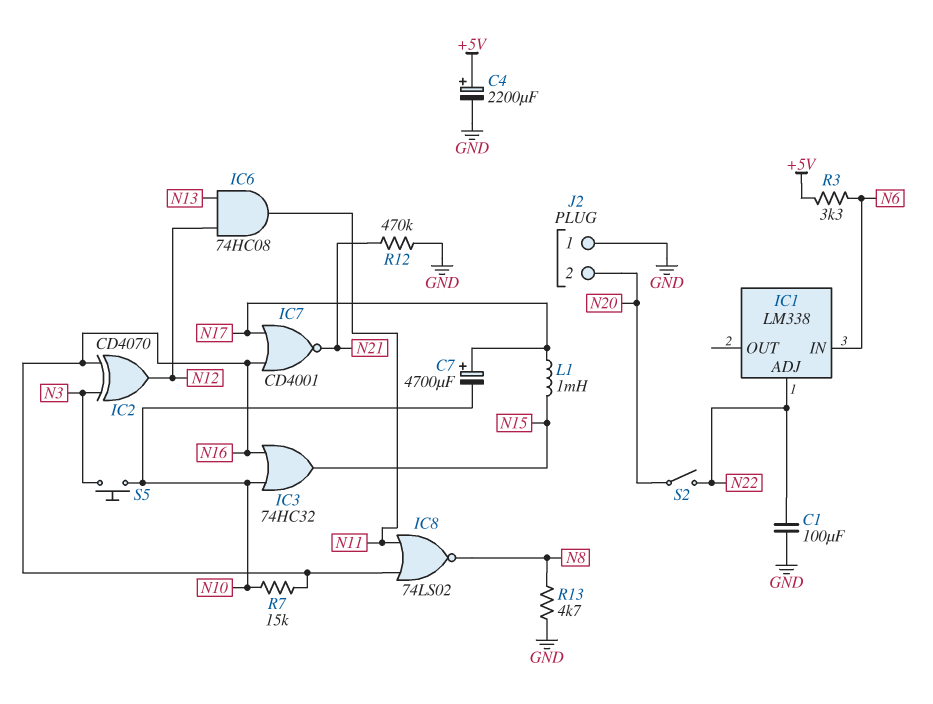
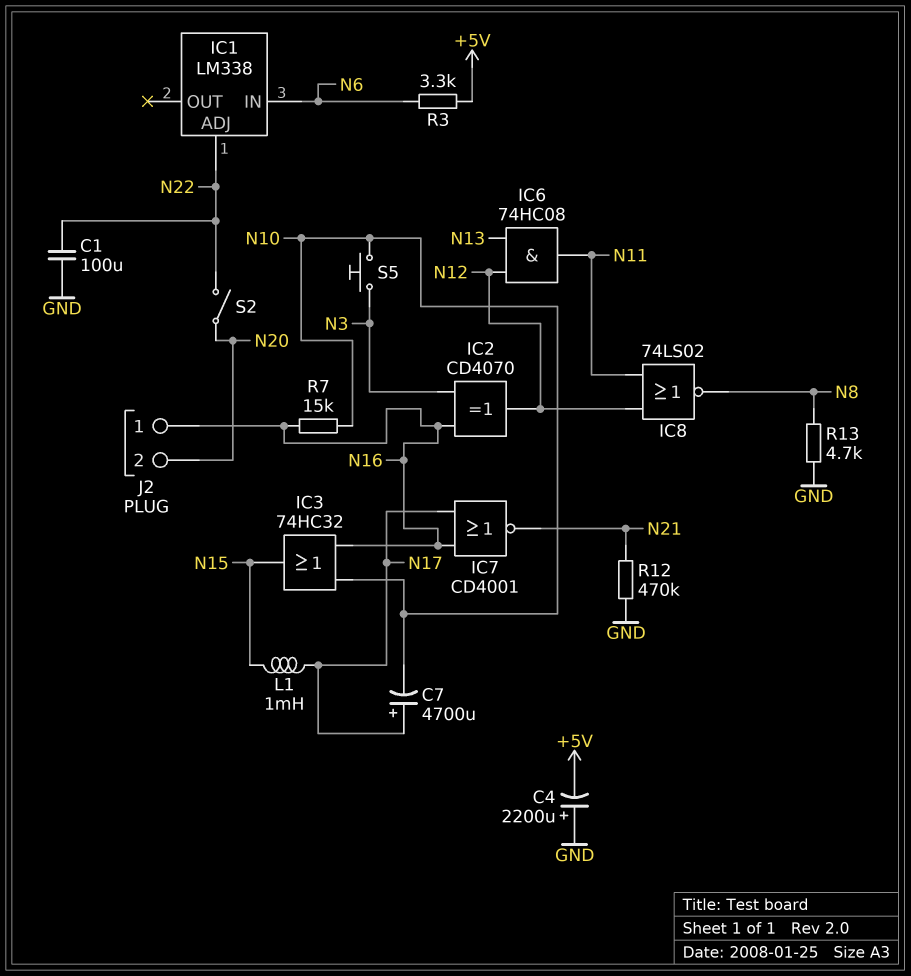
C4: 2200uF (plus +5V, minus GND) -> 2200uF (plus GND, minus +5V)
IC8: NOR 74LS02 (in N11, in N16, out N8) -> NOR 74LS02 (in N11, in N12, out N8)
J2 pin 1: GND -> N16

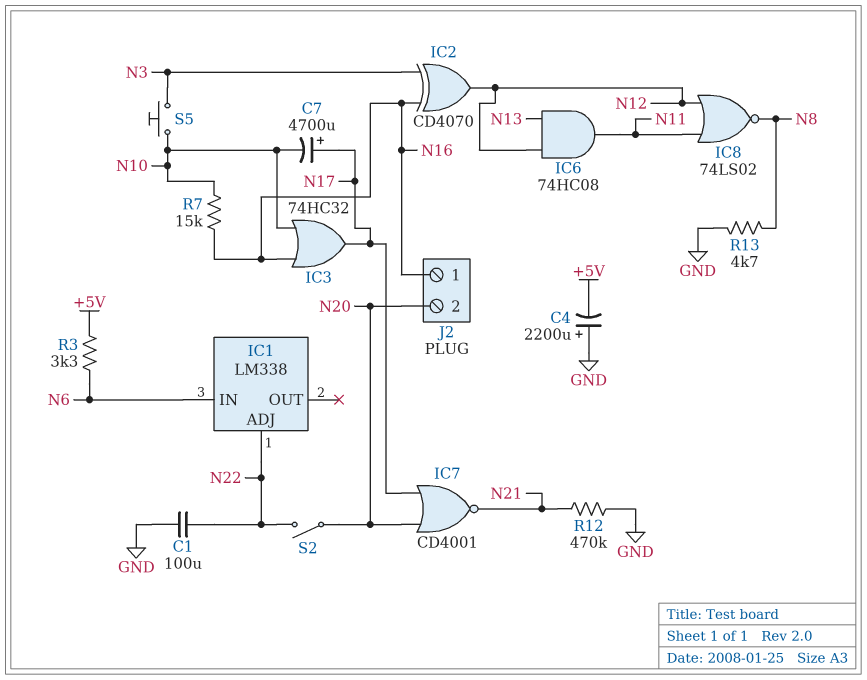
IC3: OR 74HC32 (in N10, in N16, out N15) -> OR 74HC32 (in N10, in N16, out N17)
IC7: NOR CD4001 (in N16, in N17, out N21) -> NOR CD4001 (in N17, in N20, out N21)
L1: 1mH (N15, N17) -> none

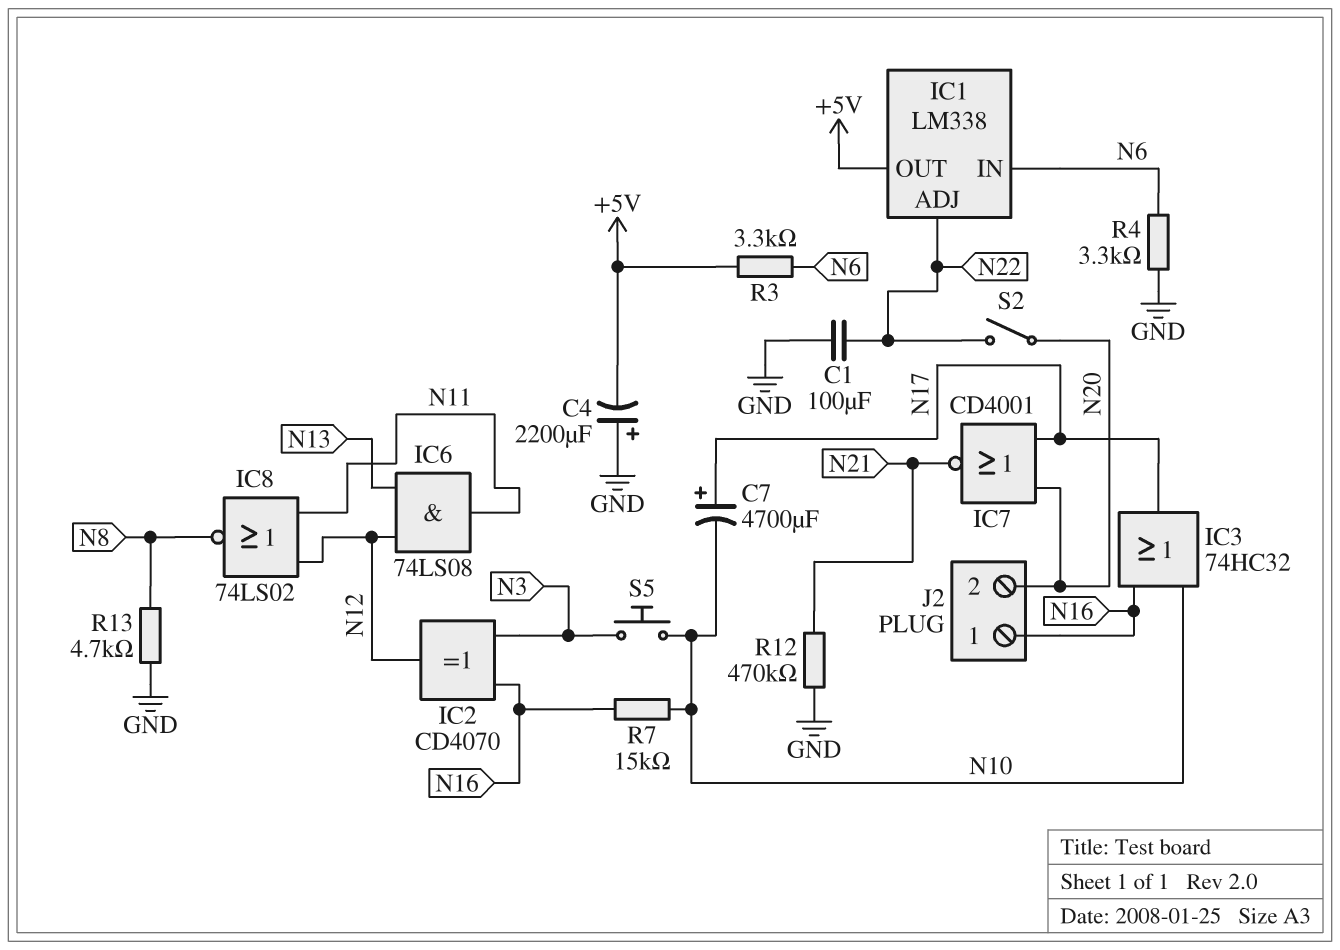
IC1 pin OUT: none -> +5V
IC6: AND 74HC08 (in N12, in N13, out N11) -> AND 74LS08 (in N12, in N13, out N11)
R4: none -> 3.3k (GND, N6)

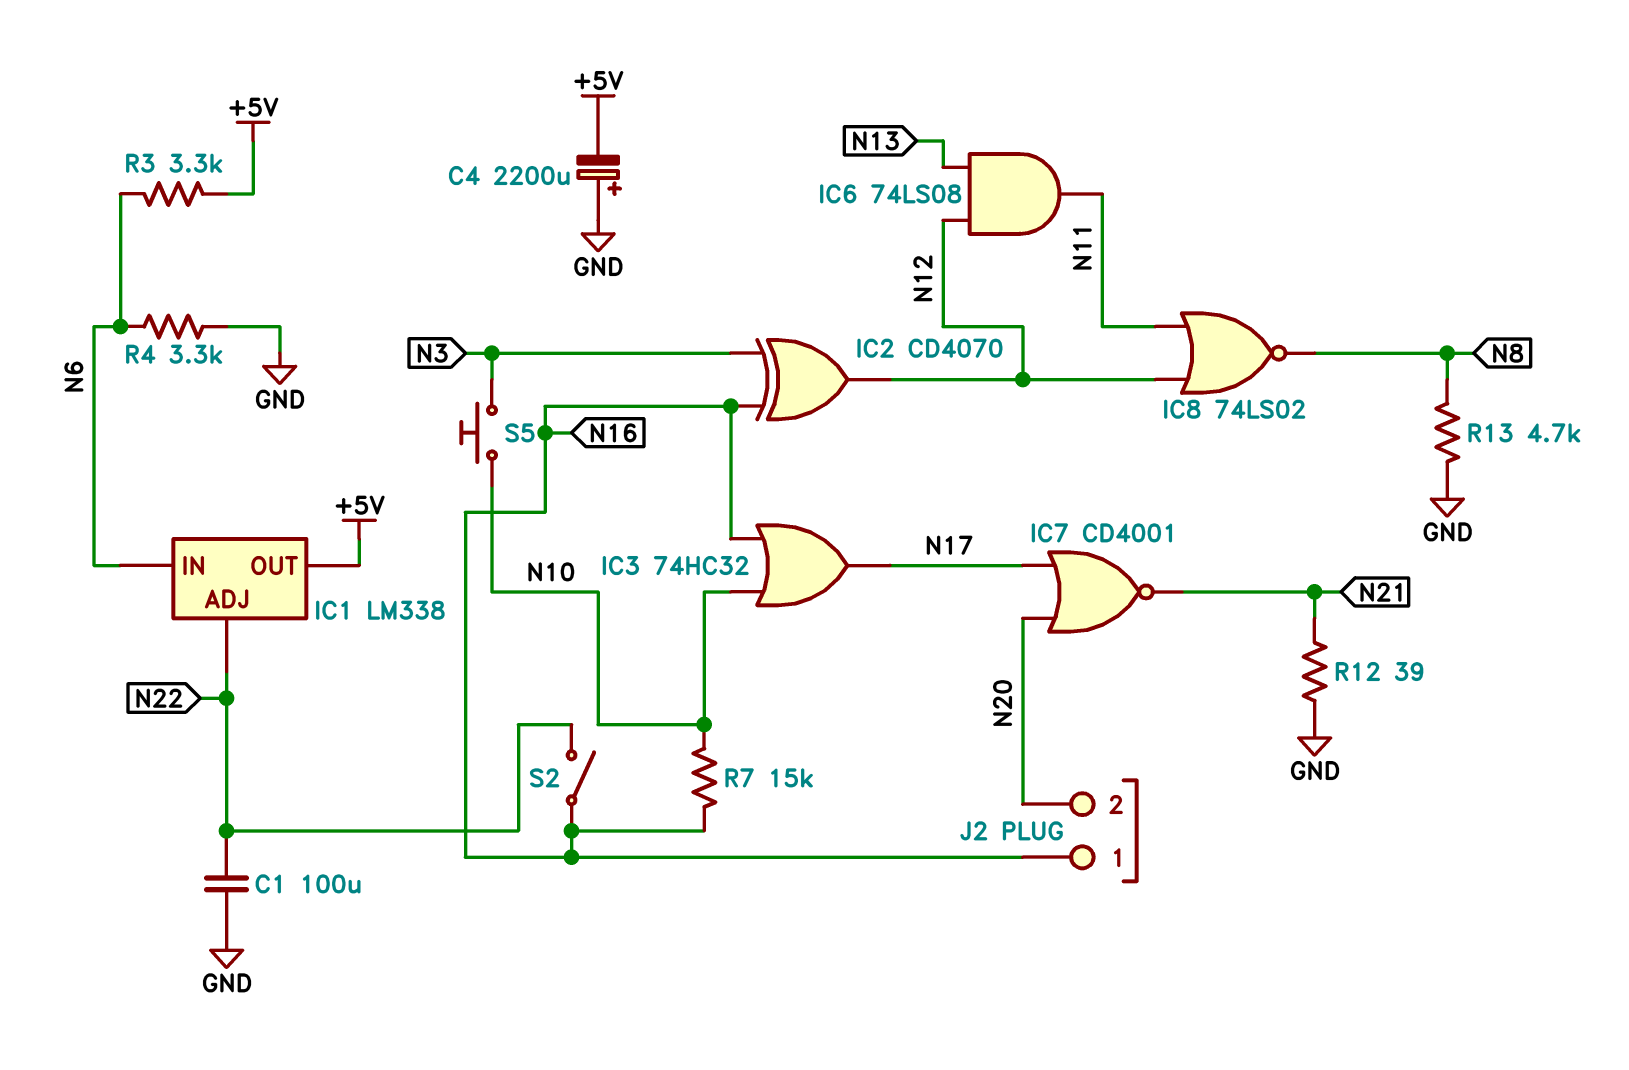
C7: 4700uF (plus N17, minus N10) -> none
R12: 470k (GND, N21) -> 39 (GND, N21)
S2: switch (N20, N22) -> switch (N16, N22)

